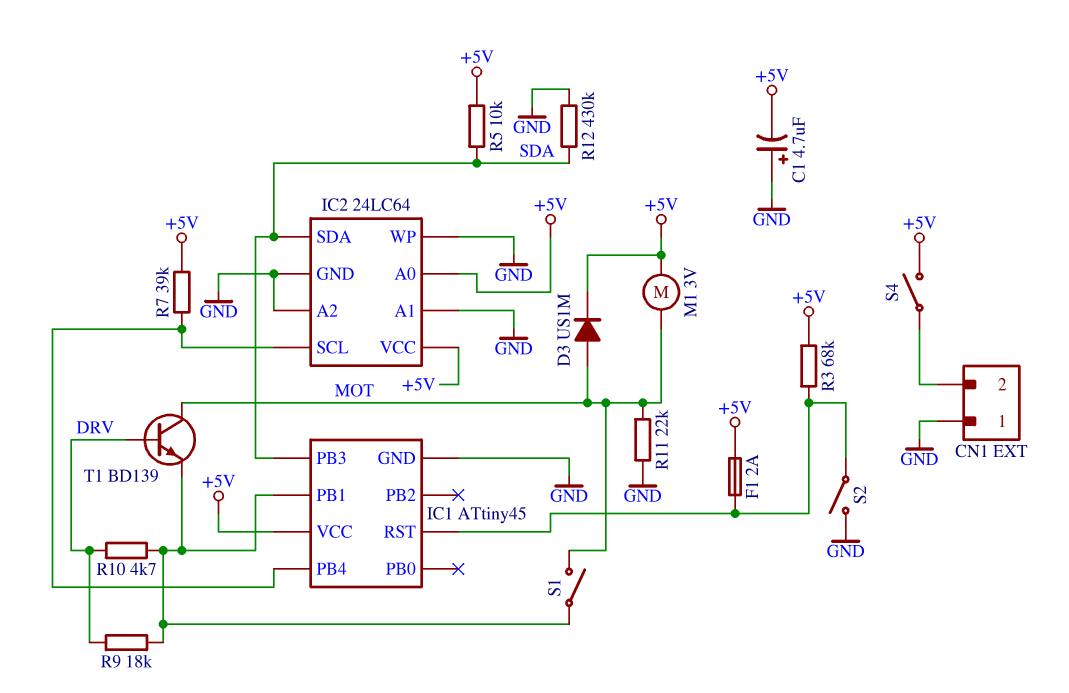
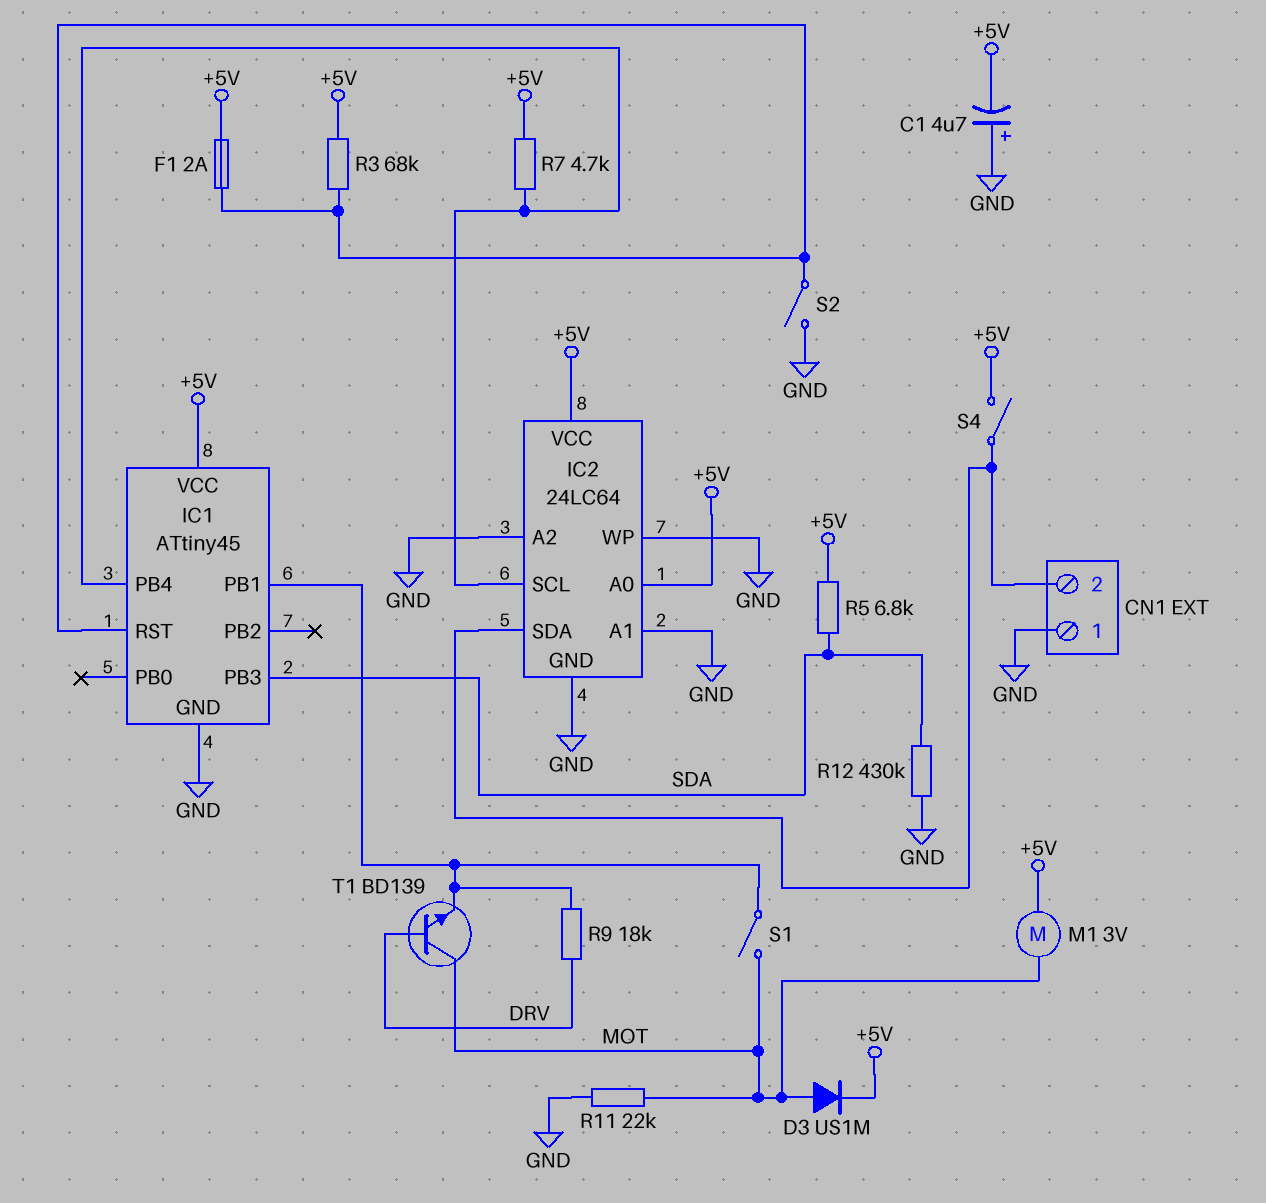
IC2 pin SDA: SDA -> CN1/2
R5: 10k (+5V, SDA) -> 6.8k (+5V, SDA)
R7: 39k (+5V, IC1/PB4) -> 4.7k (+5V, IC1/PB4)
R10: 4.7k (DRV, IC1/PB1) -> none

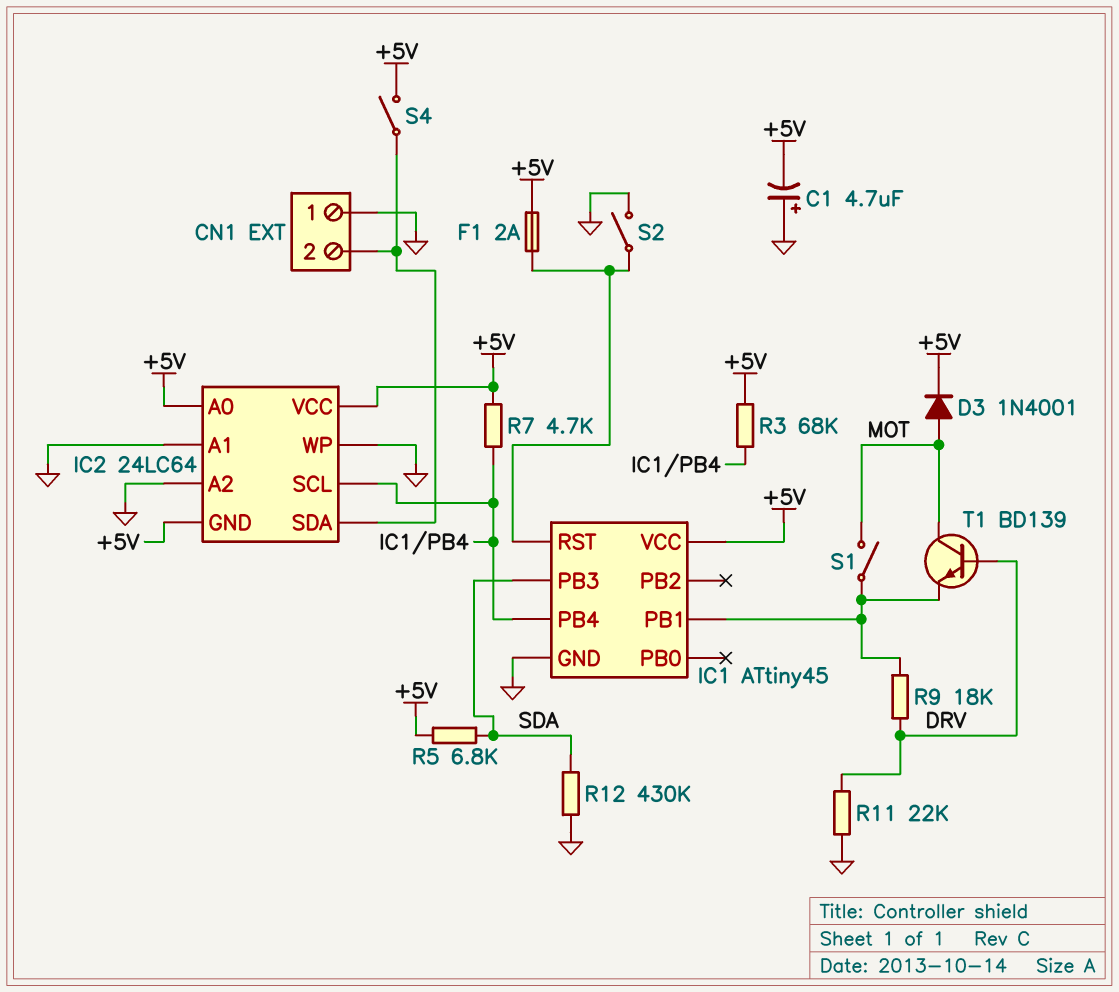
D3: diode US1M (A MOT, K +5V) -> diode 1N4001 (A MOT, K +5V)
IC2 pin GND: GND -> +5V
M1: motor 3V (+5V, MOT) -> none
R3: 68k (+5V, IC1/RST) -> 68k (+5V, IC1/PB4)
R11: 22k (GND, MOT) -> 22k (DRV, GND)

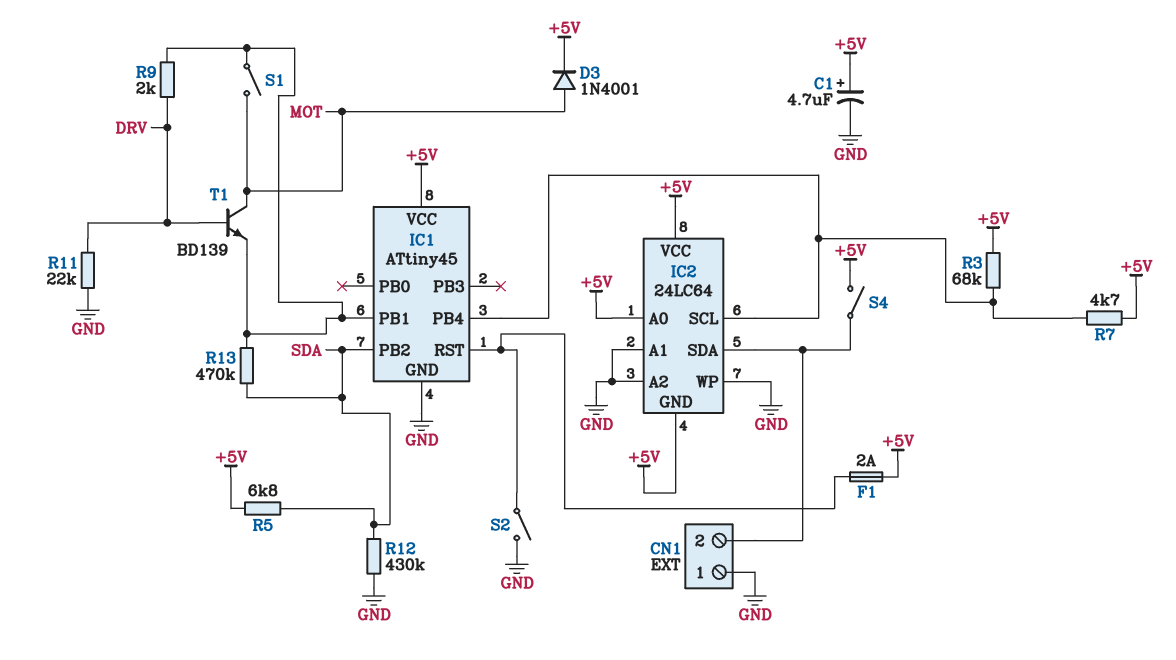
C1: 4.7uF (plus GND, minus +5V) -> 4.7uF (plus +5V, minus GND)
IC1 pin PB2: none -> SDA
IC1 pin PB3: SDA -> none
R9: 18k (DRV, IC1/PB1) -> 2k (DRV, IC1/PB1)
R13: none -> 470k (IC1/PB1, SDA)

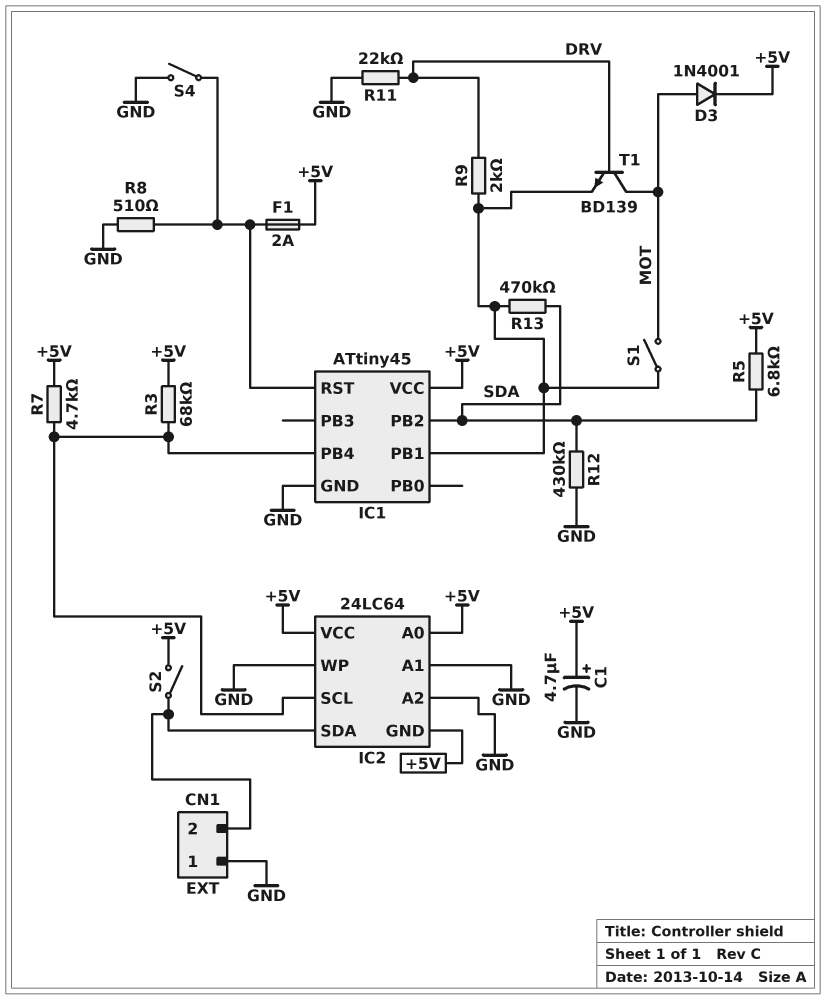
R8: none -> 510 (GND, IC1/RST)
S2: switch (GND, IC1/RST) -> switch (+5V, CN1/2)
S4: switch (+5V, CN1/2) -> switch (GND, IC1/RST)

